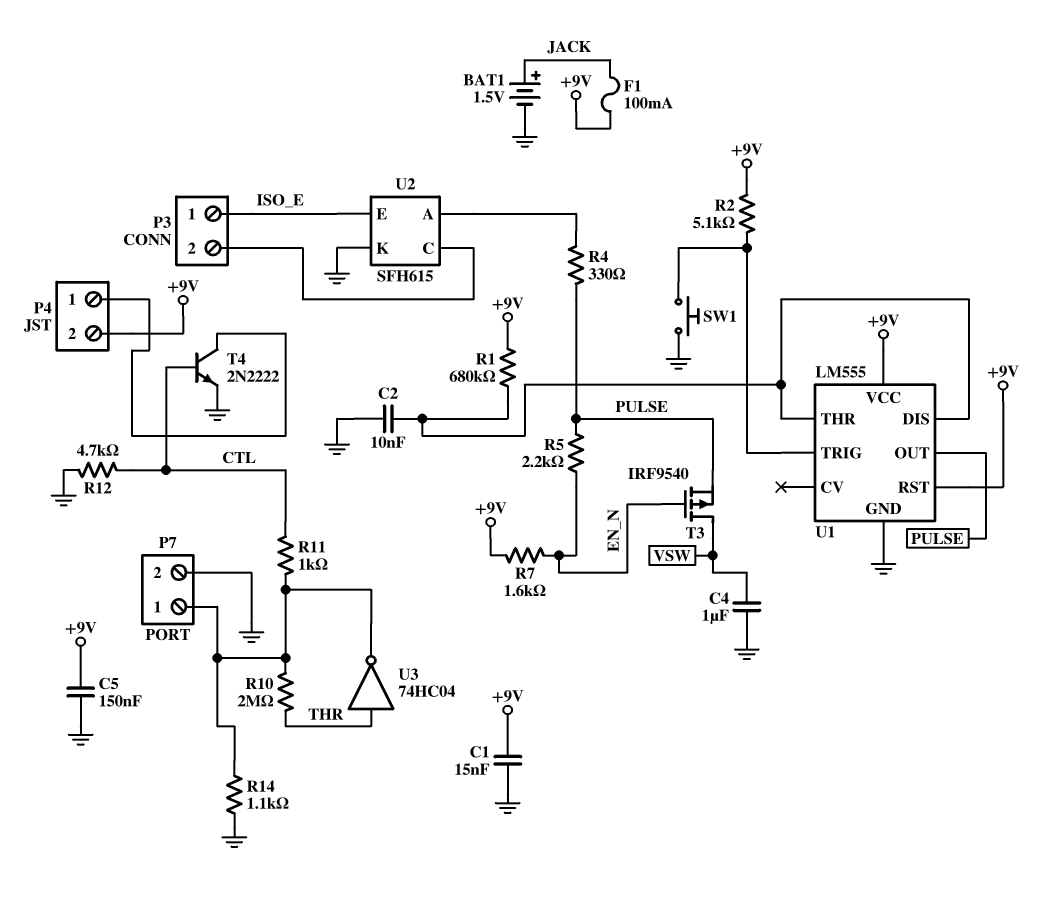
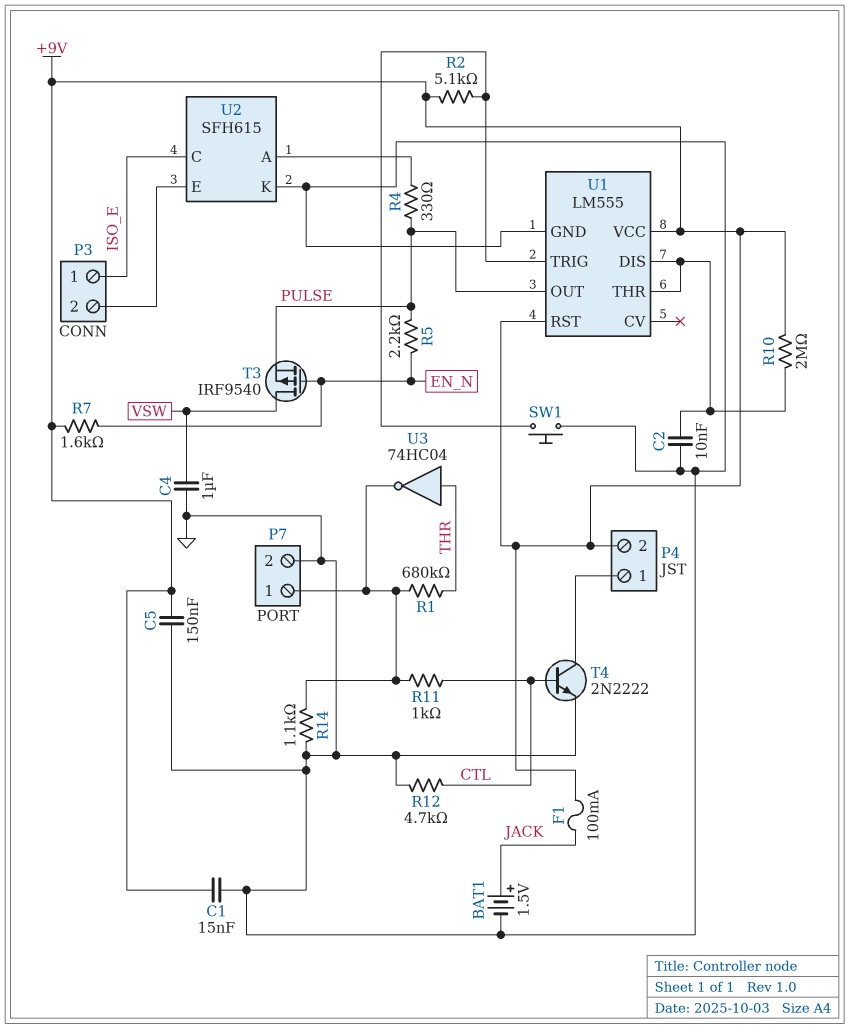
R1: 680k (+9V, U1/DIS) -> 680k (P7/1, THR)
R10: 2M (P7/1, THR) -> 2M (+9V, U1/DIS)
U2 pin C: P3/2 -> ISO_E
U2 pin E: ISO_E -> P3/2

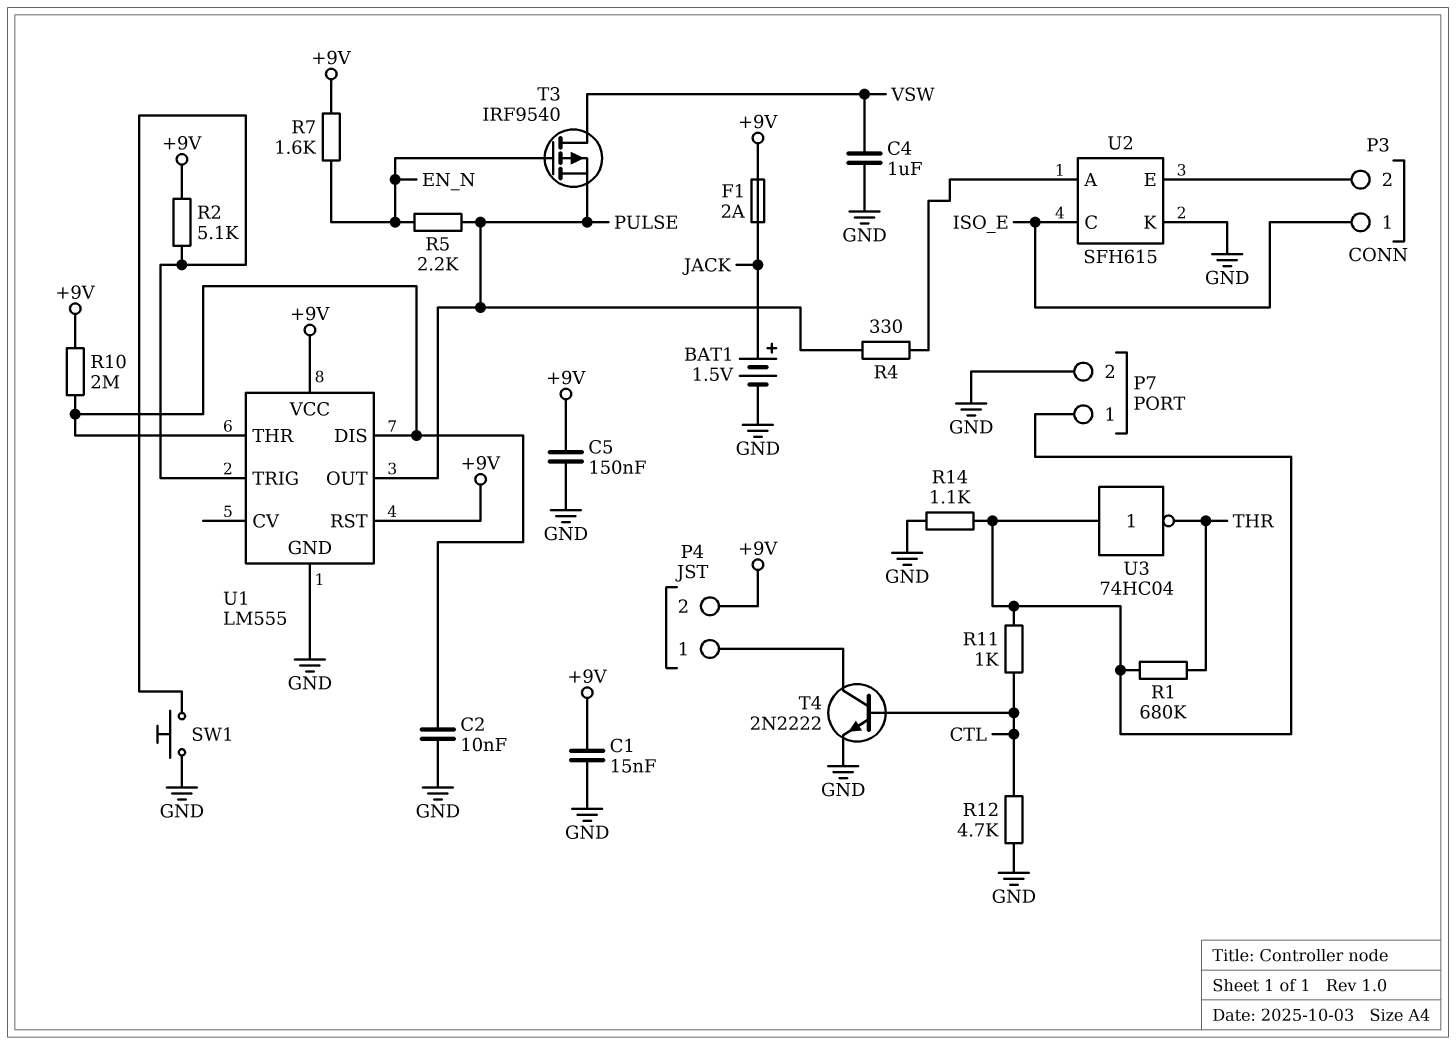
F1: 100mA (+9V, JACK) -> 2A (+9V, JACK)
U3: NOT 74HC04 (in THR, out P7/1) -> NOT 74HC04 (in P7/1, out THR)

